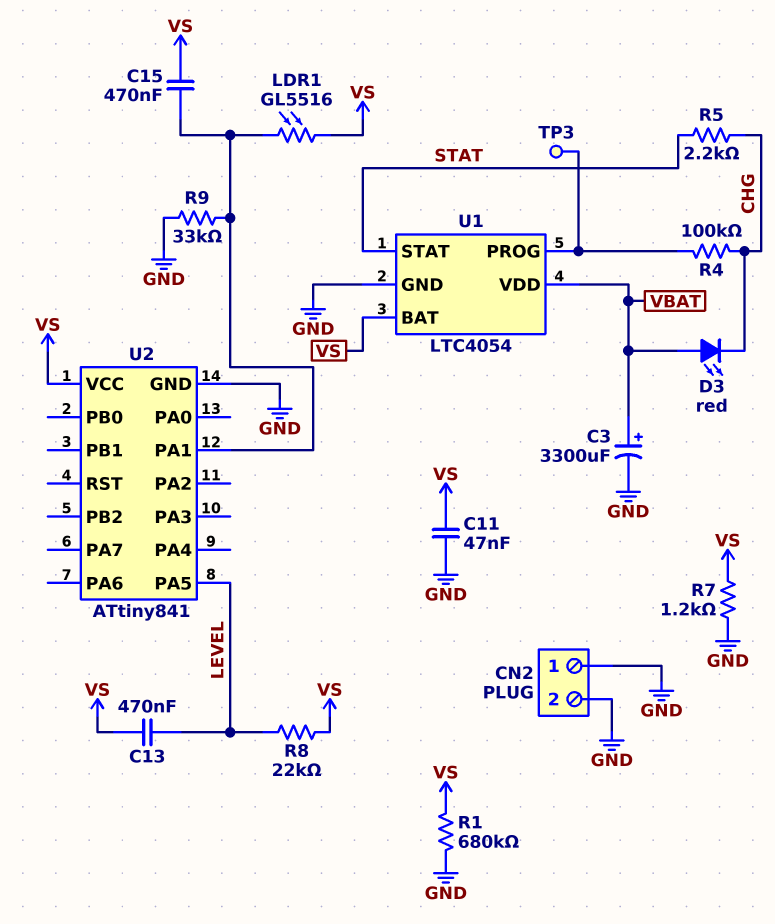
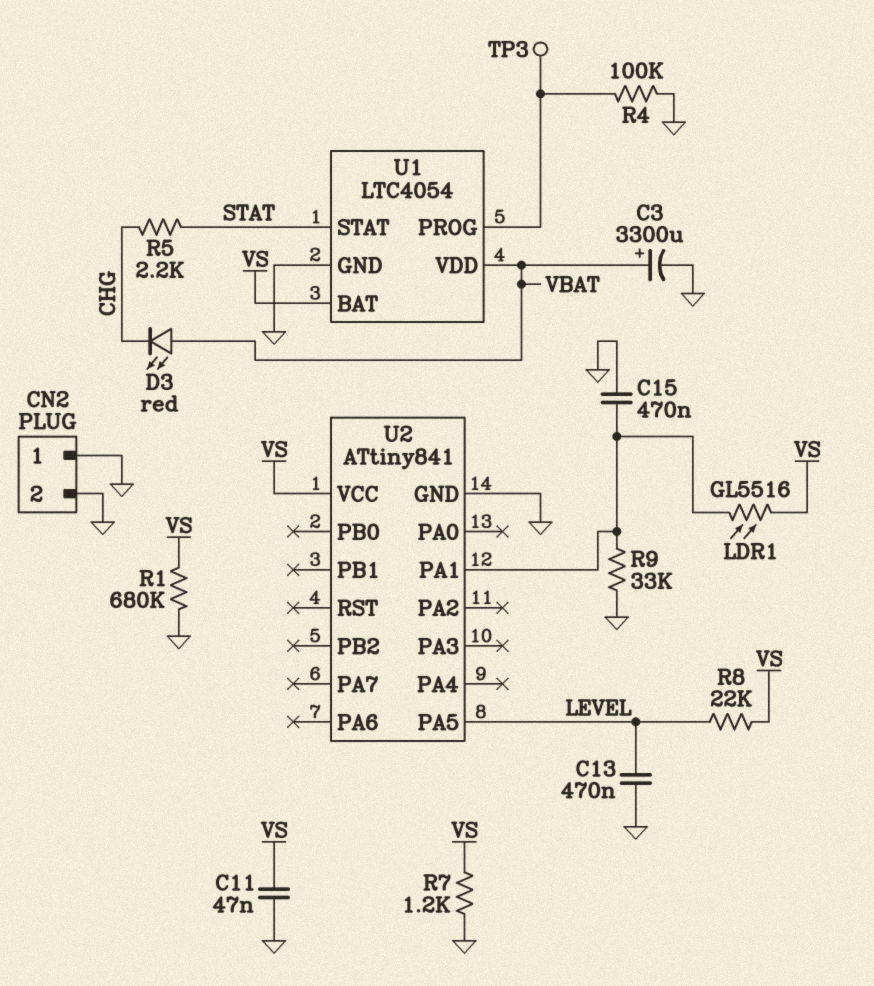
C13: 470nF (LEVEL, VS) -> 470nF (GND, LEVEL)
C15: 470nF (U2/PA1, VS) -> 470nF (GND, U2/PA1)
R4: 100k (CHG, U1/PROG) -> 100k (GND, U1/PROG)

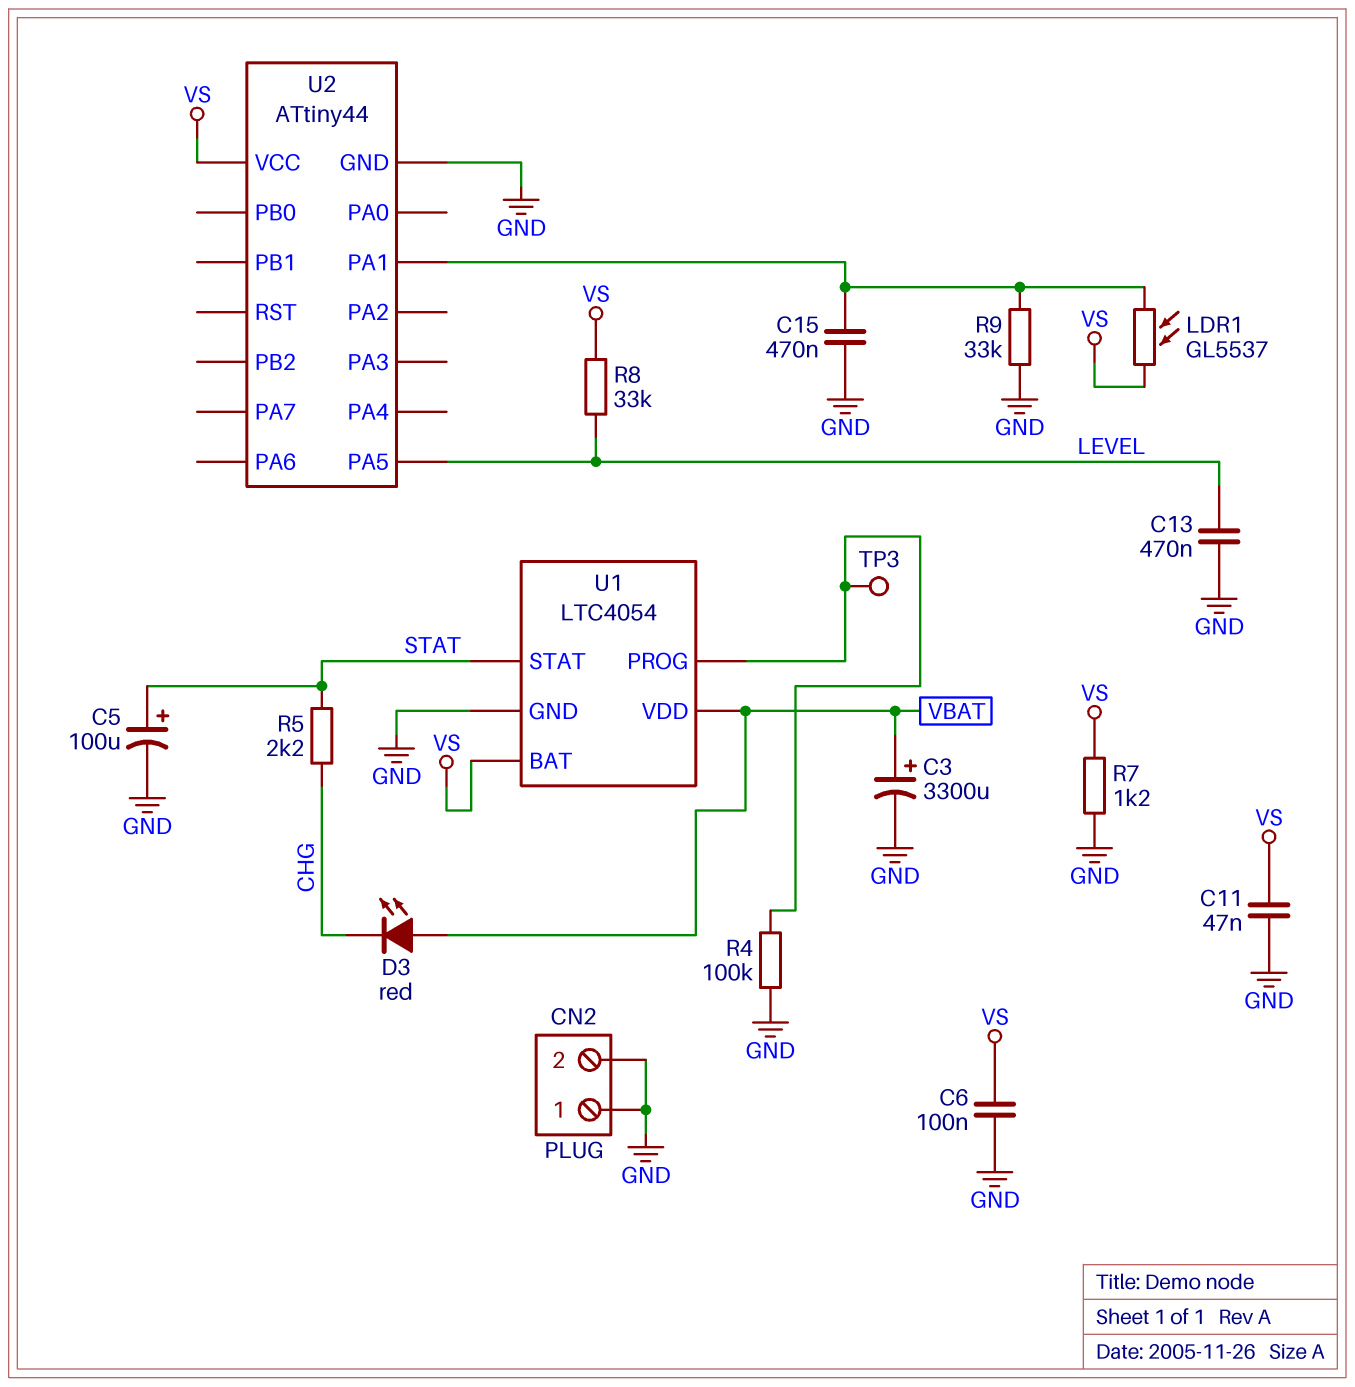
C5: none -> 100uF (plus STAT, minus GND)
C6: none -> 100nF (GND, VS)
LDR1: GL5516 (U2/PA1, VS) -> GL5537 (U2/PA1, VS)
R1: 680k (GND, VS) -> none
R8: 22k (LEVEL, VS) -> 33k (LEVEL, VS)
U2: ATtiny841 -> ATtiny44

